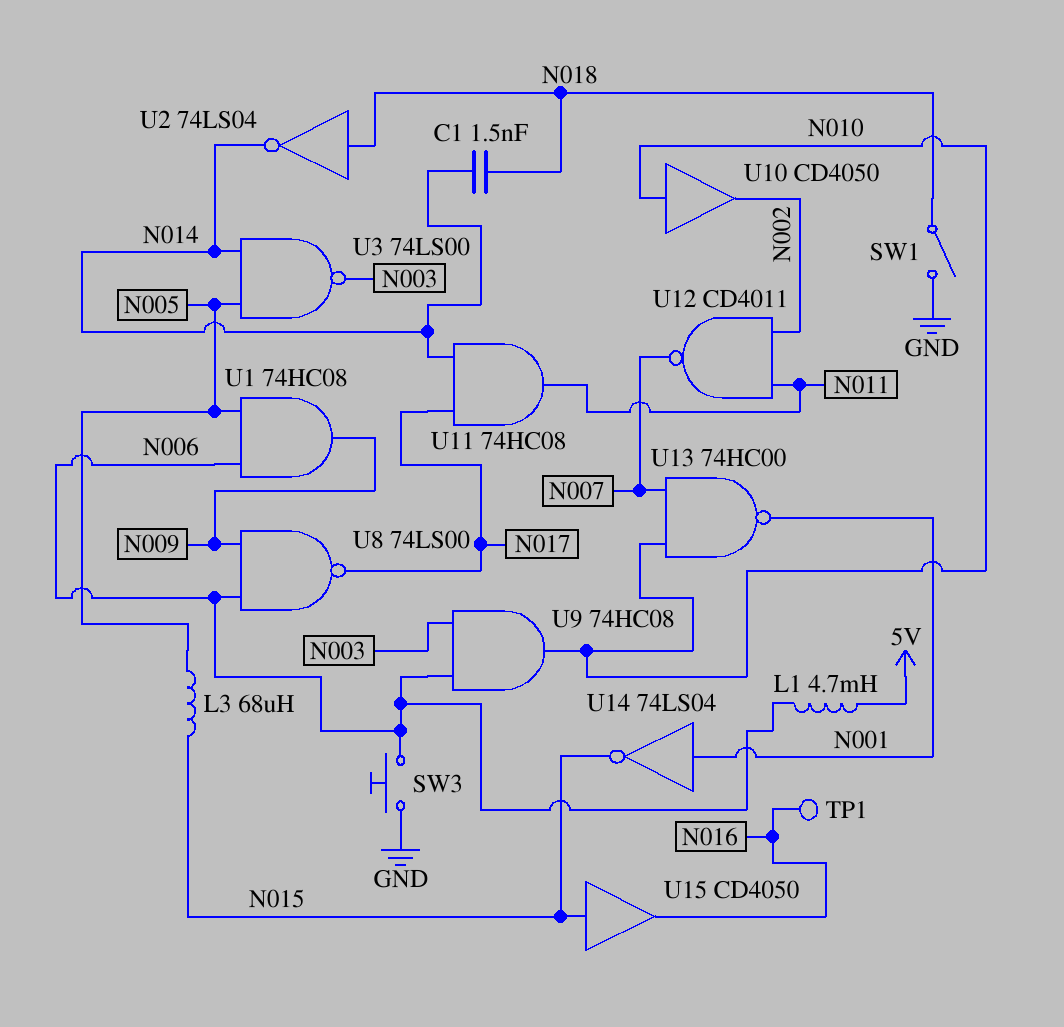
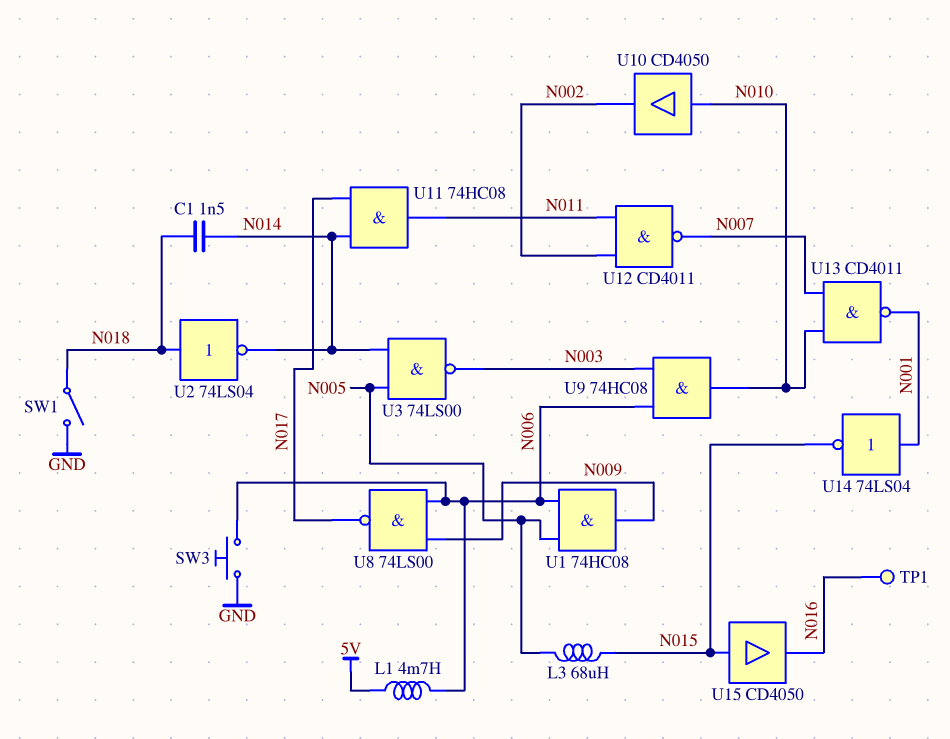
U13: NAND 74HC00 (in N007, in N010, out N001) -> NAND CD4011 (in N007, in N010, out N001)

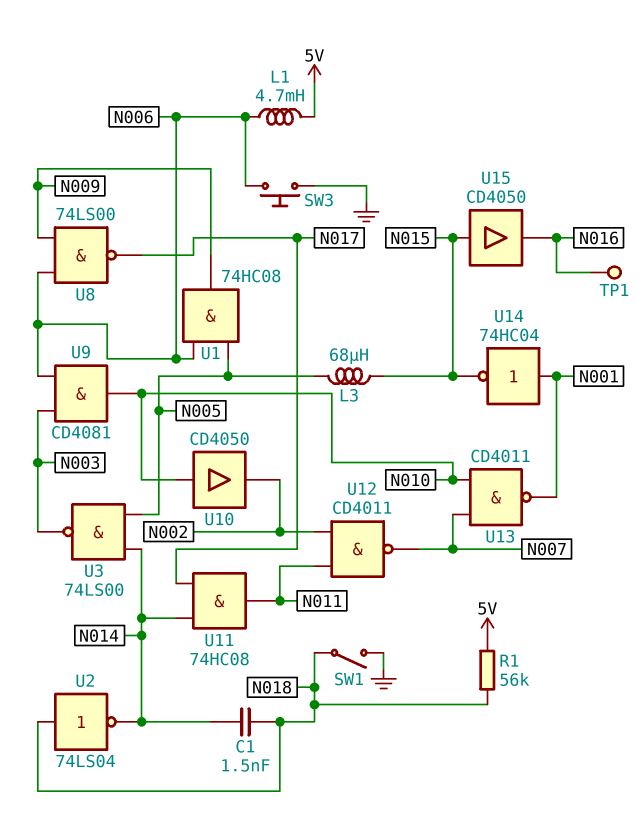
R1: none -> 56k (5V, N018)
U9: AND 74HC08 (in N003, in N006, out N010) -> AND CD4081 (in N003, in N006, out N010)
U14: NOT 74LS04 (in N001, out N015) -> NOT 74HC04 (in N001, out N015)

